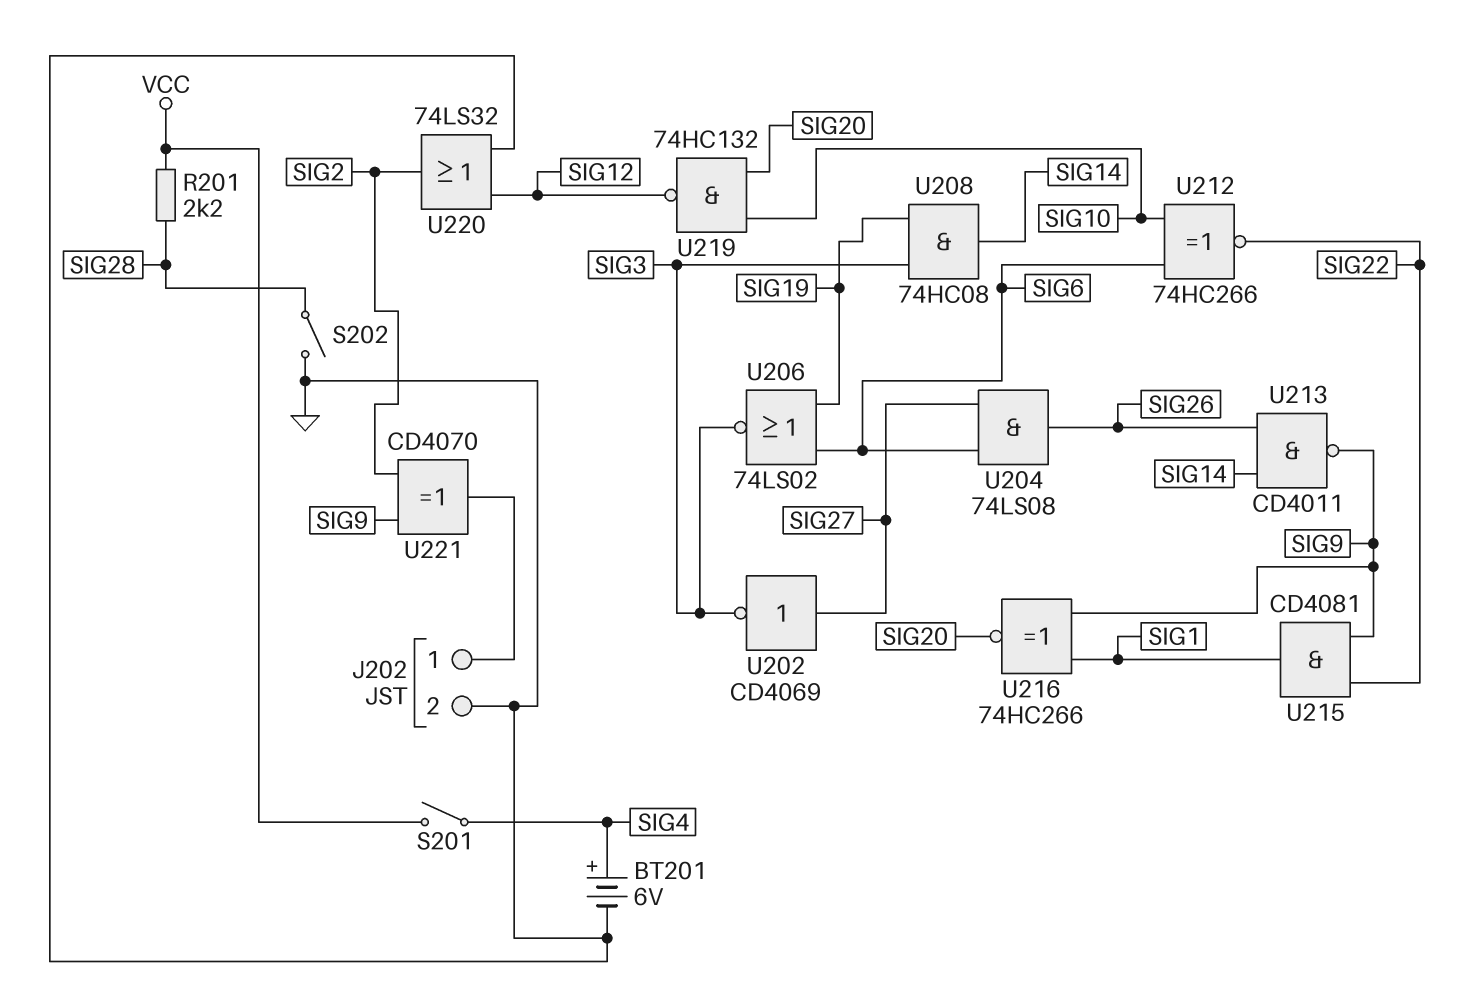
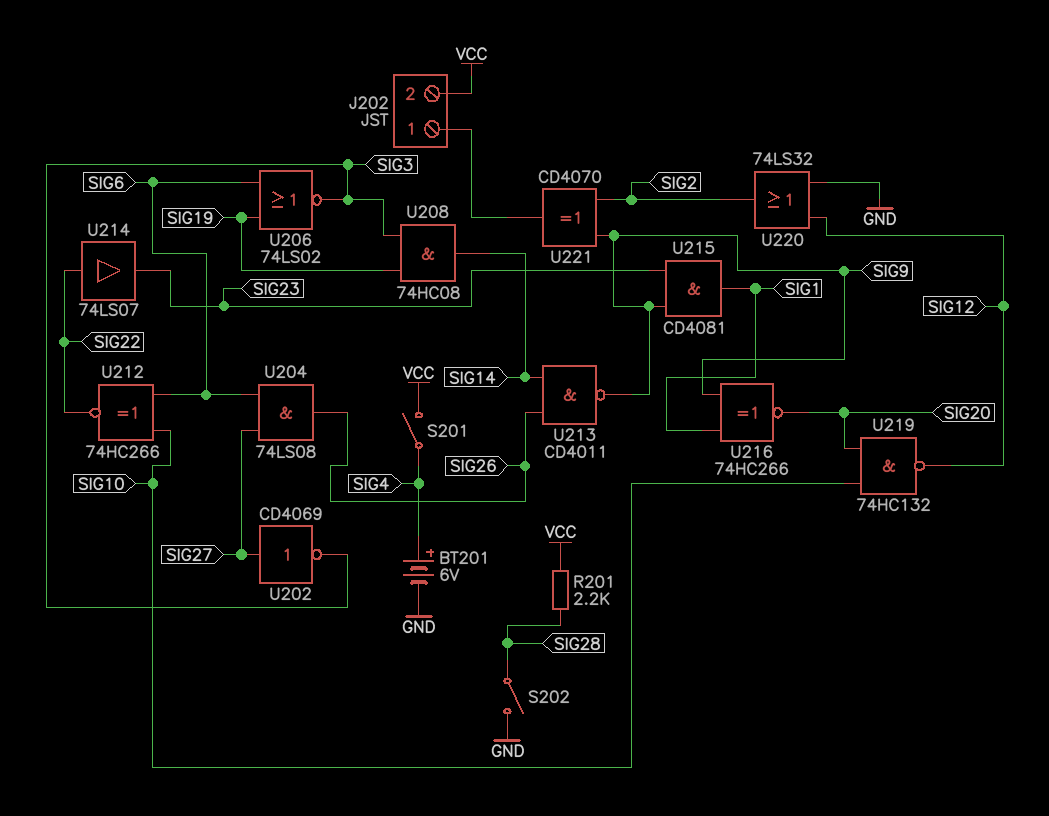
J202 pin 2: GND -> VCC
U214: none -> buffer 74LS07 (in SIG22, out SIG23)
U215: AND CD4081 (in SIG9, in SIG22, out SIG1) -> AND CD4081 (in SIG9, in SIG23, out SIG1)

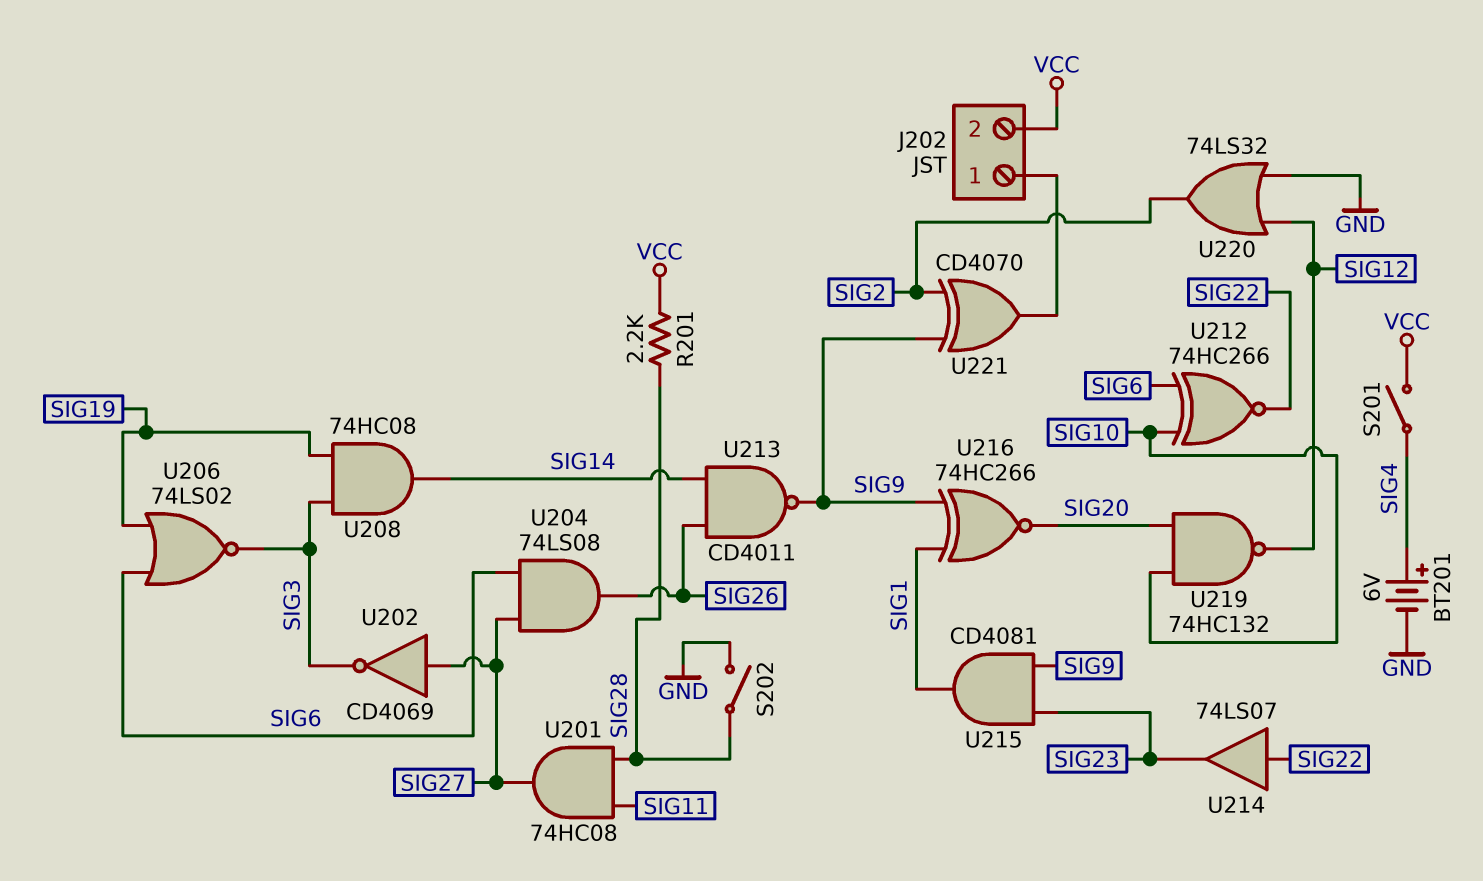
U201: none -> AND 74HC08 (in SIG11, in SIG28, out SIG27)

